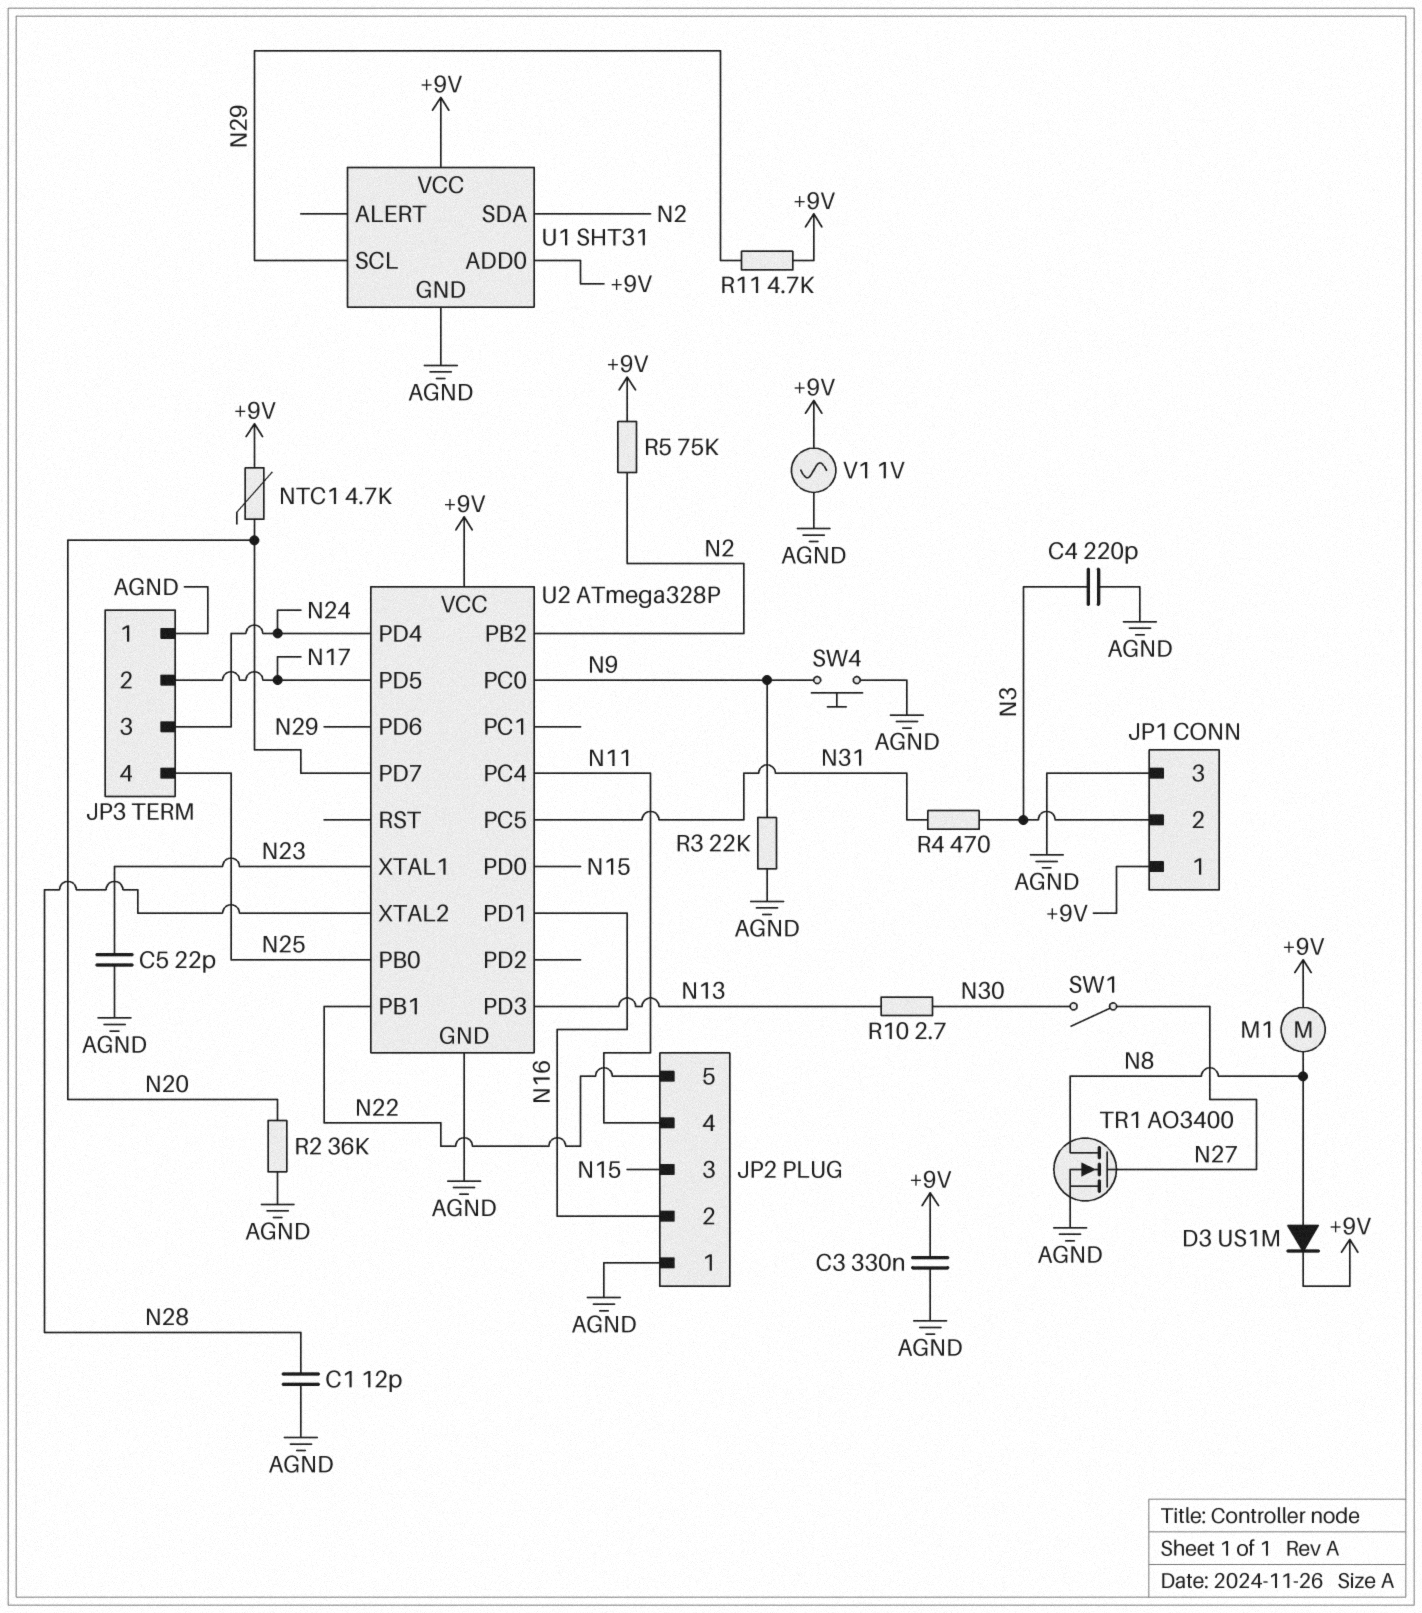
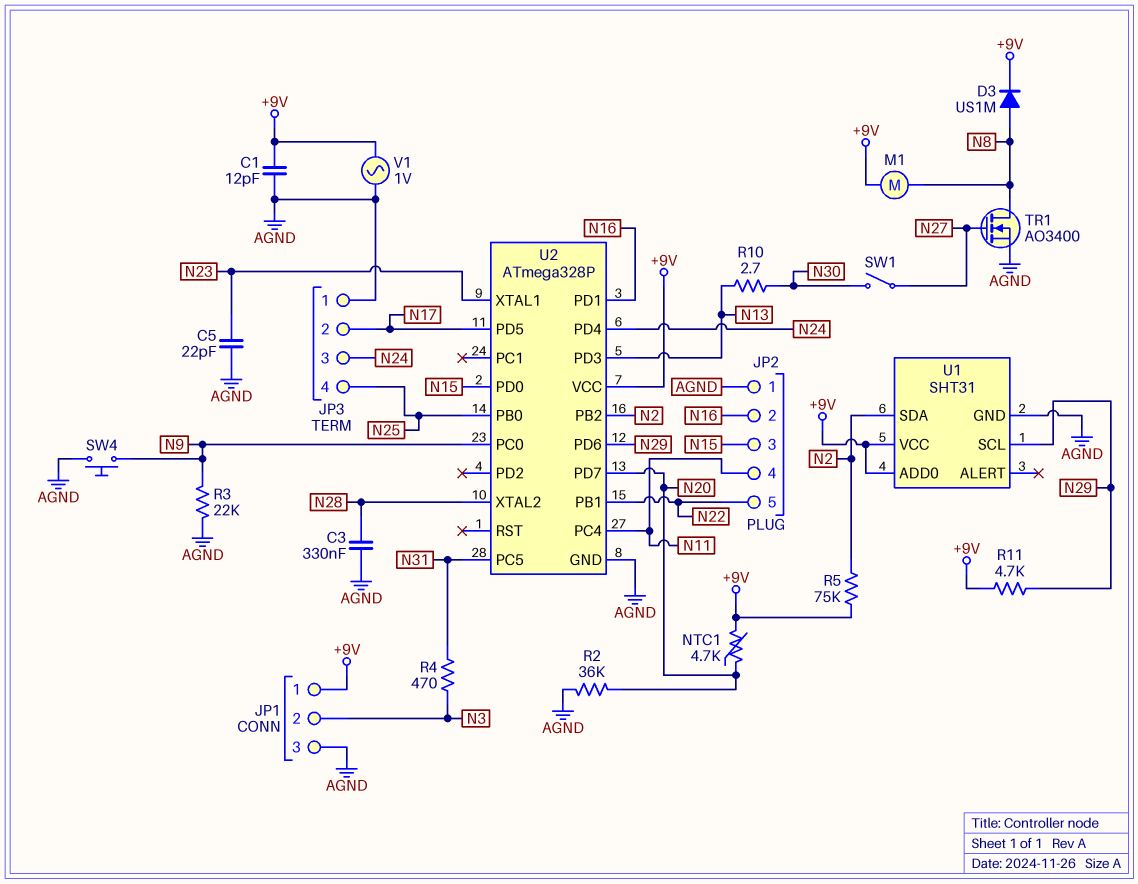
C1: 12pF (AGND, N28) -> 12pF (+9V, AGND)
C3: 330nF (+9V, AGND) -> 330nF (AGND, N28)
C4: 220pF (AGND, N3) -> none

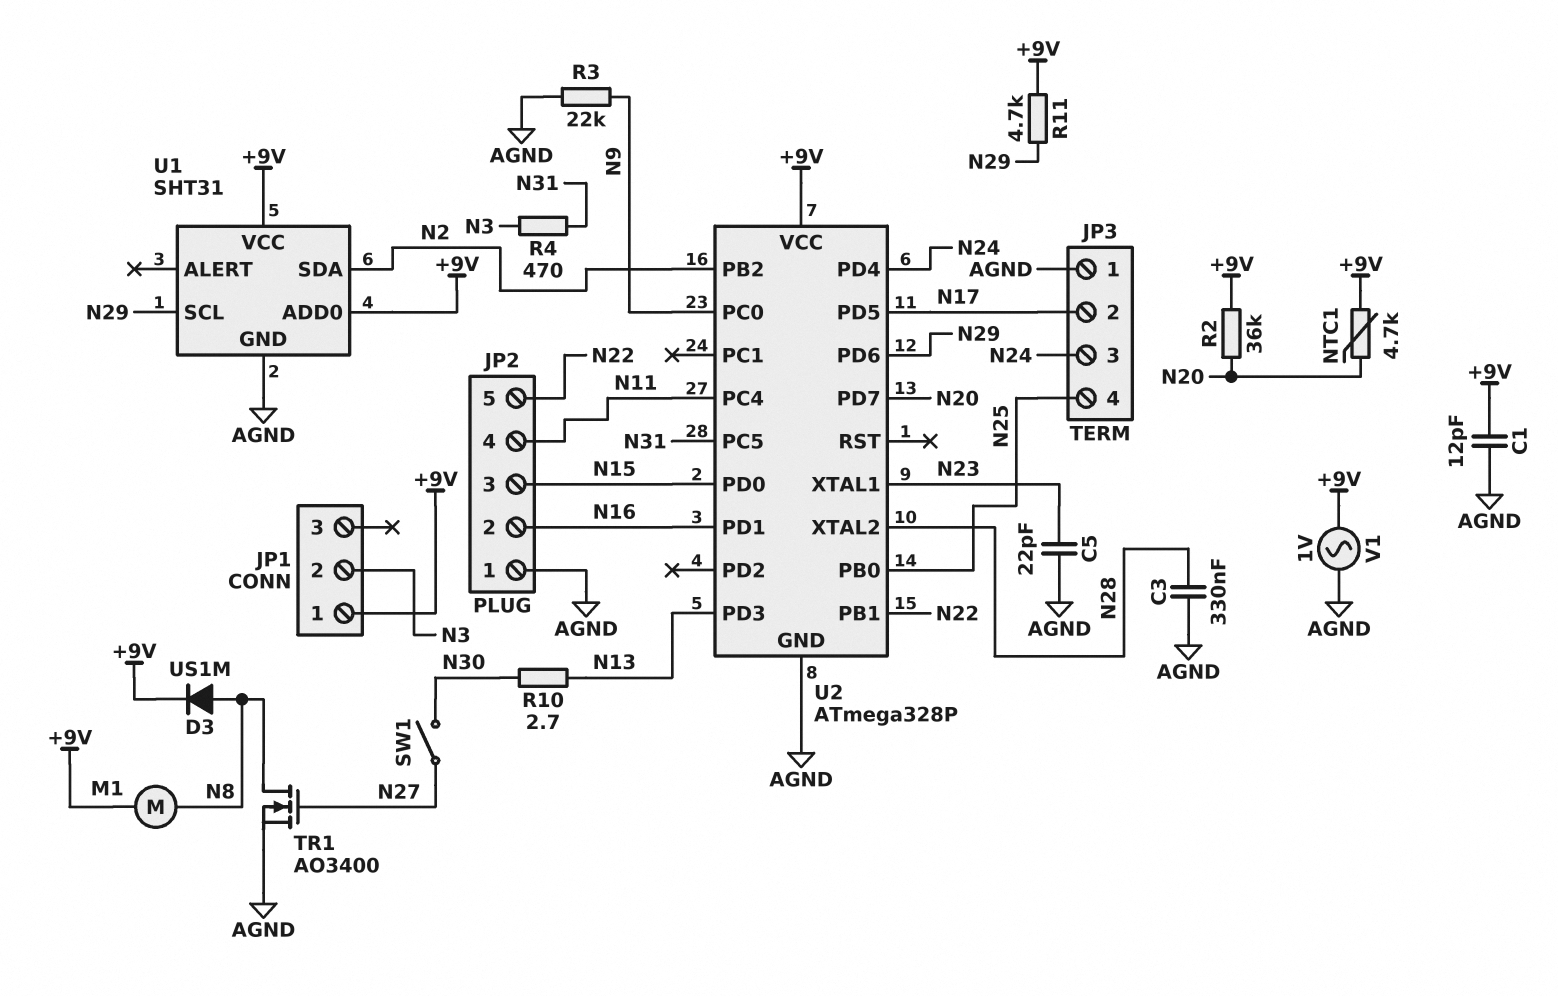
JP1 pin 3: AGND -> none
R2: 36k (AGND, N20) -> 36k (+9V, N20)
R5: 75k (+9V, N2) -> none
SW4: button (AGND, N9) -> none

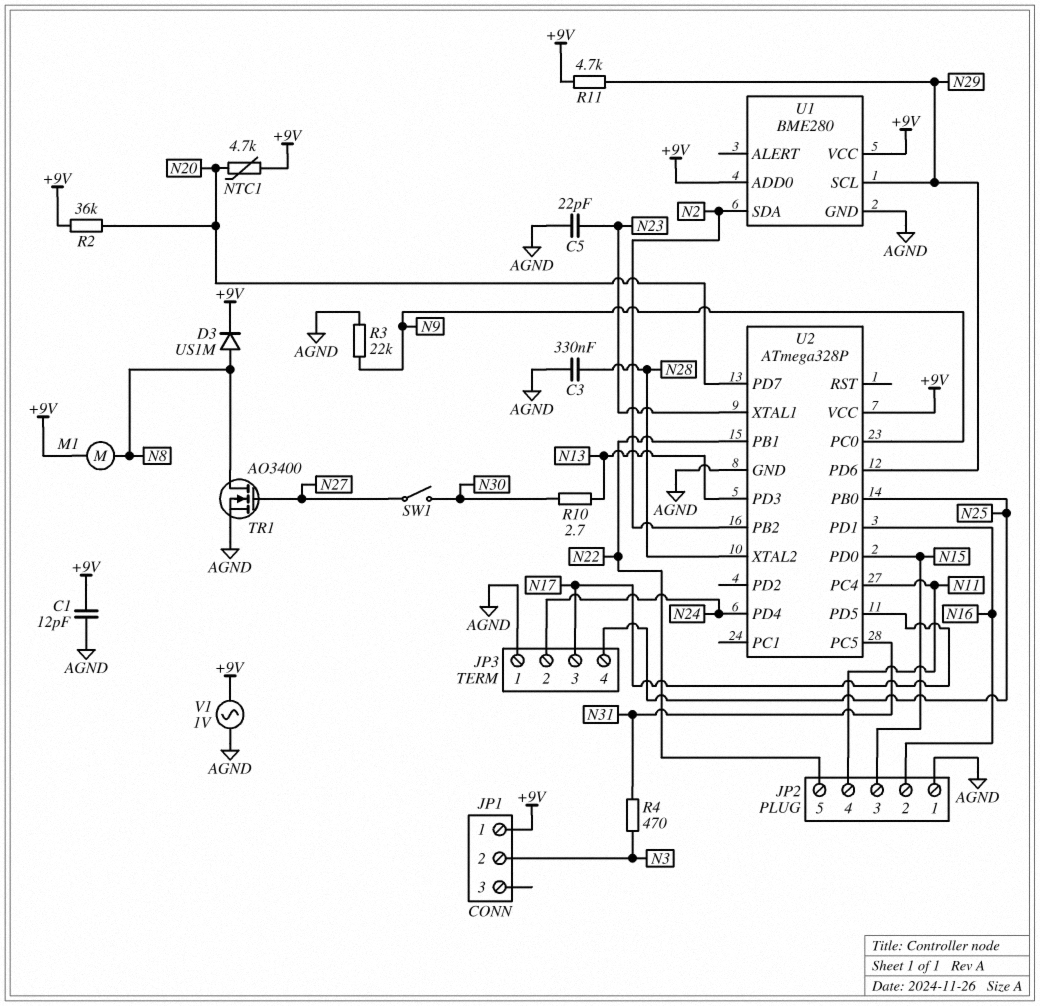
JP3 pin 2: N17 -> N24
JP3 pin 3: N24 -> N17
U1: SHT31 -> BME280

